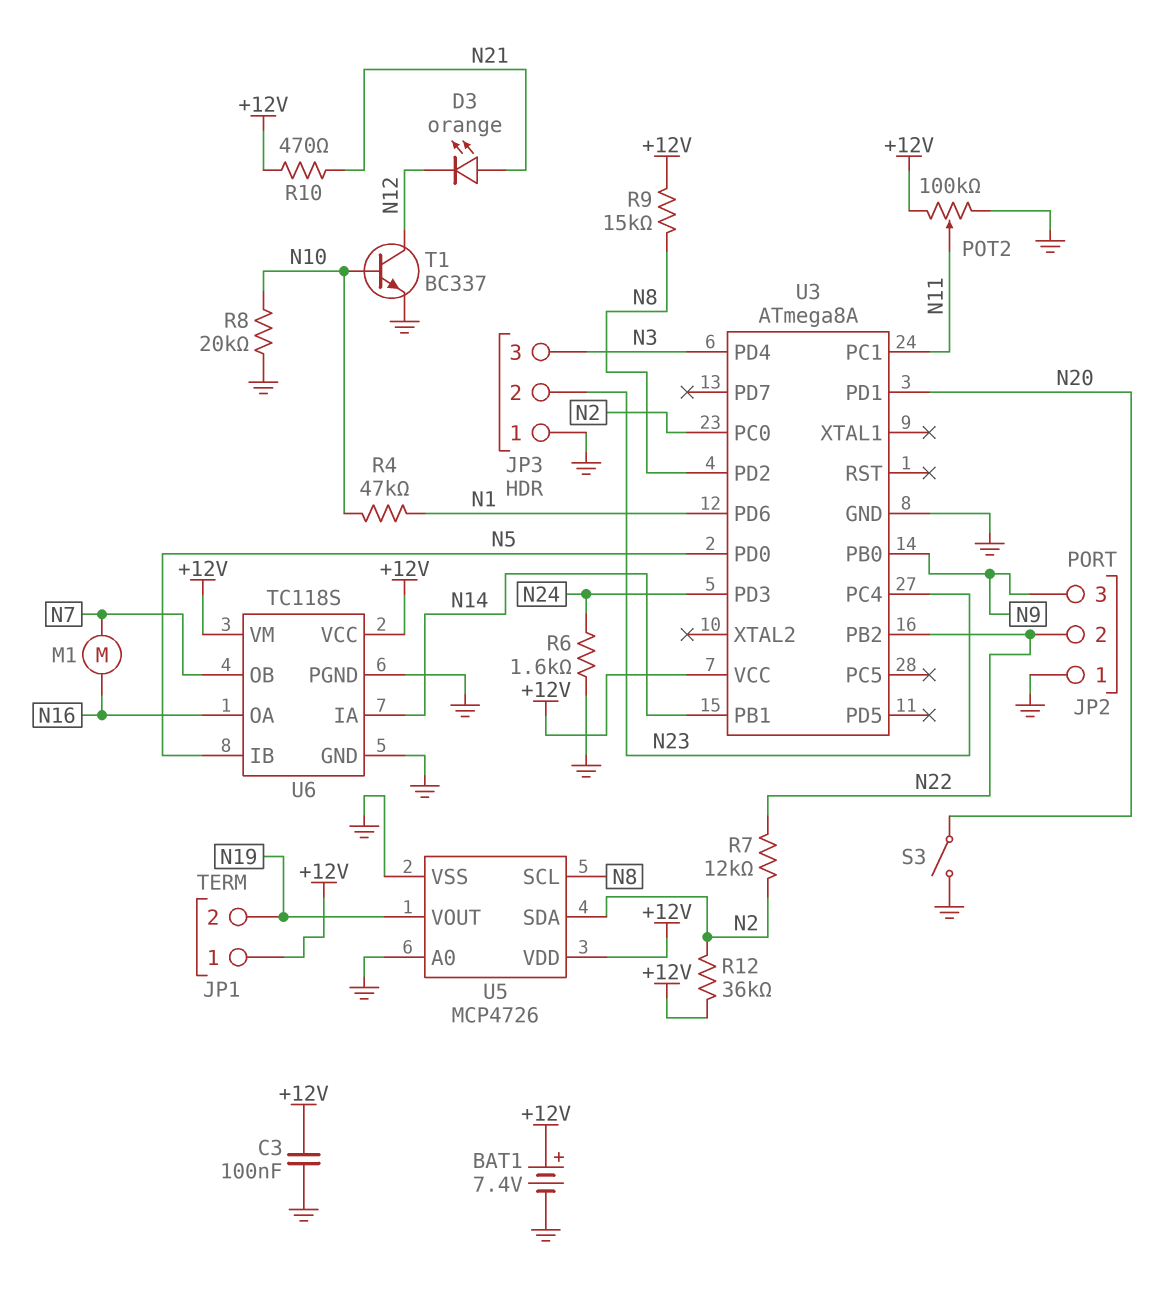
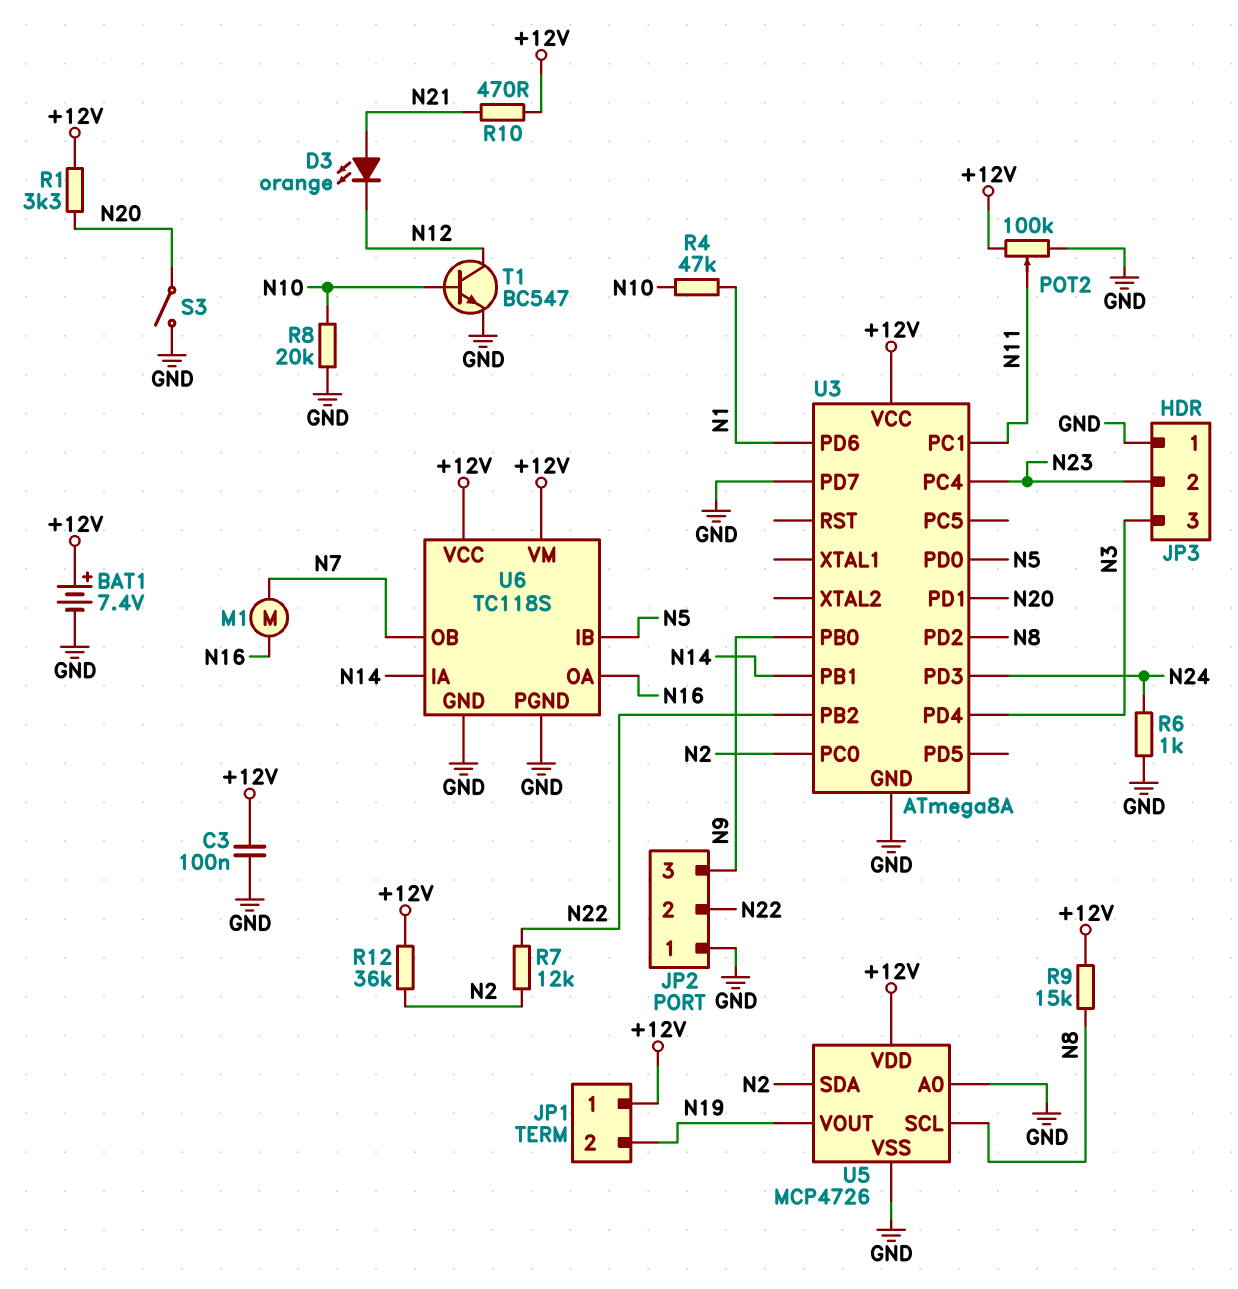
R1: none -> 3.3k (+12V, N20)
R6: 1.6k (GND, N24) -> 1k (GND, N24)
T1: NPN BC337 (B N10, C N12, E GND) -> NPN BC547 (B N10, C N12, E GND)
U3 pin PD7: none -> GND

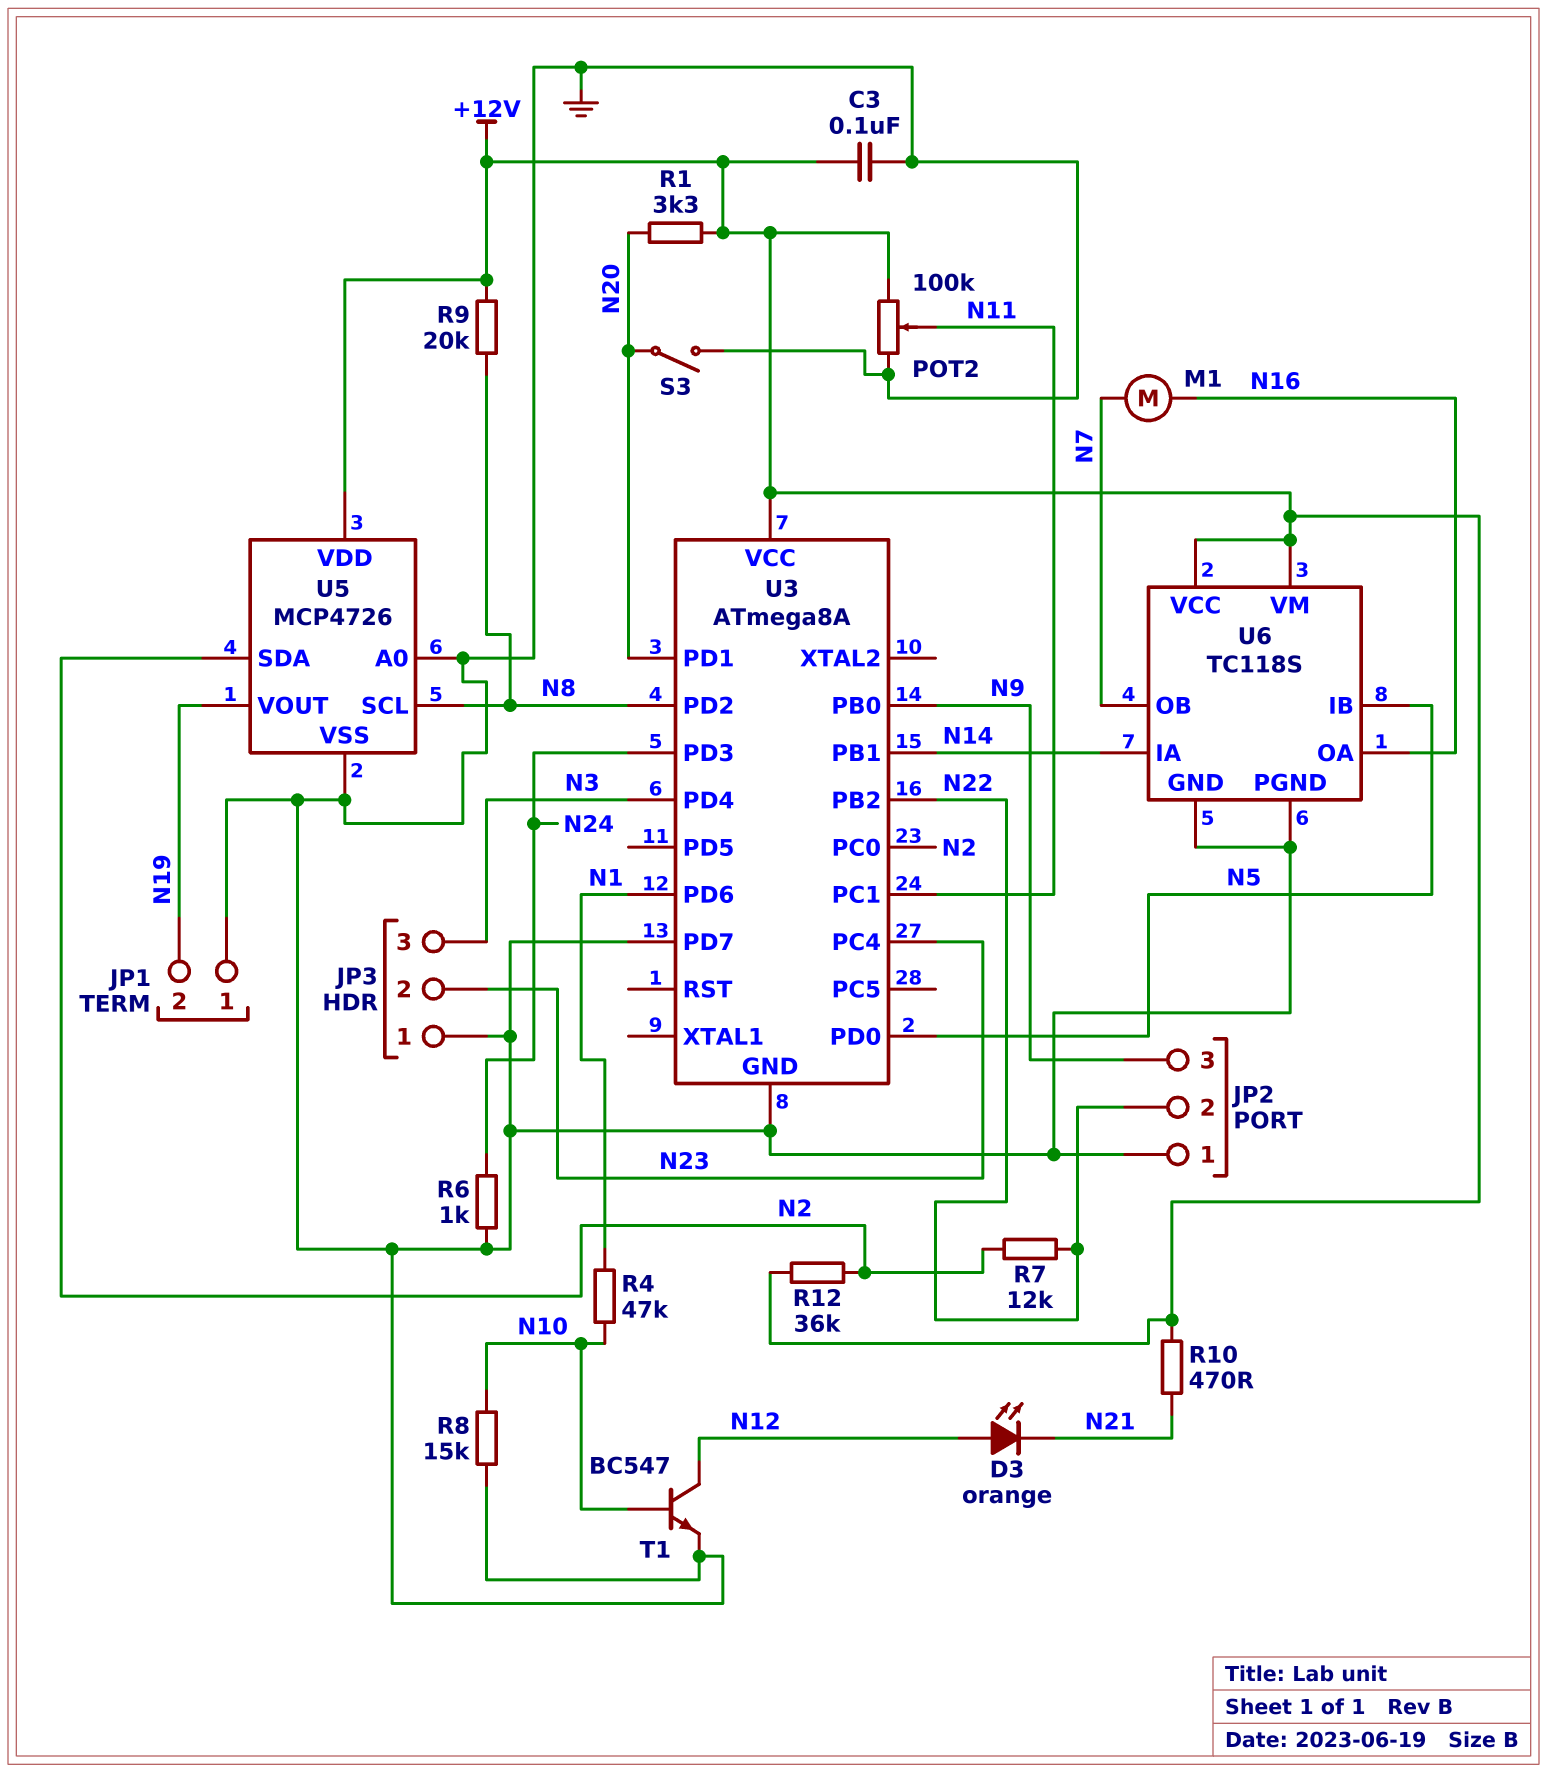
BAT1: 7.4V (plus +12V, minus GND) -> none
D3: LED orange (A N21, K N12) -> LED orange (A N12, K N21)
JP1 pin 1: +12V -> GND
R8: 20k (GND, N10) -> 15k (GND, N10)
R9: 15k (+12V, N8) -> 20k (+12V, N8)

